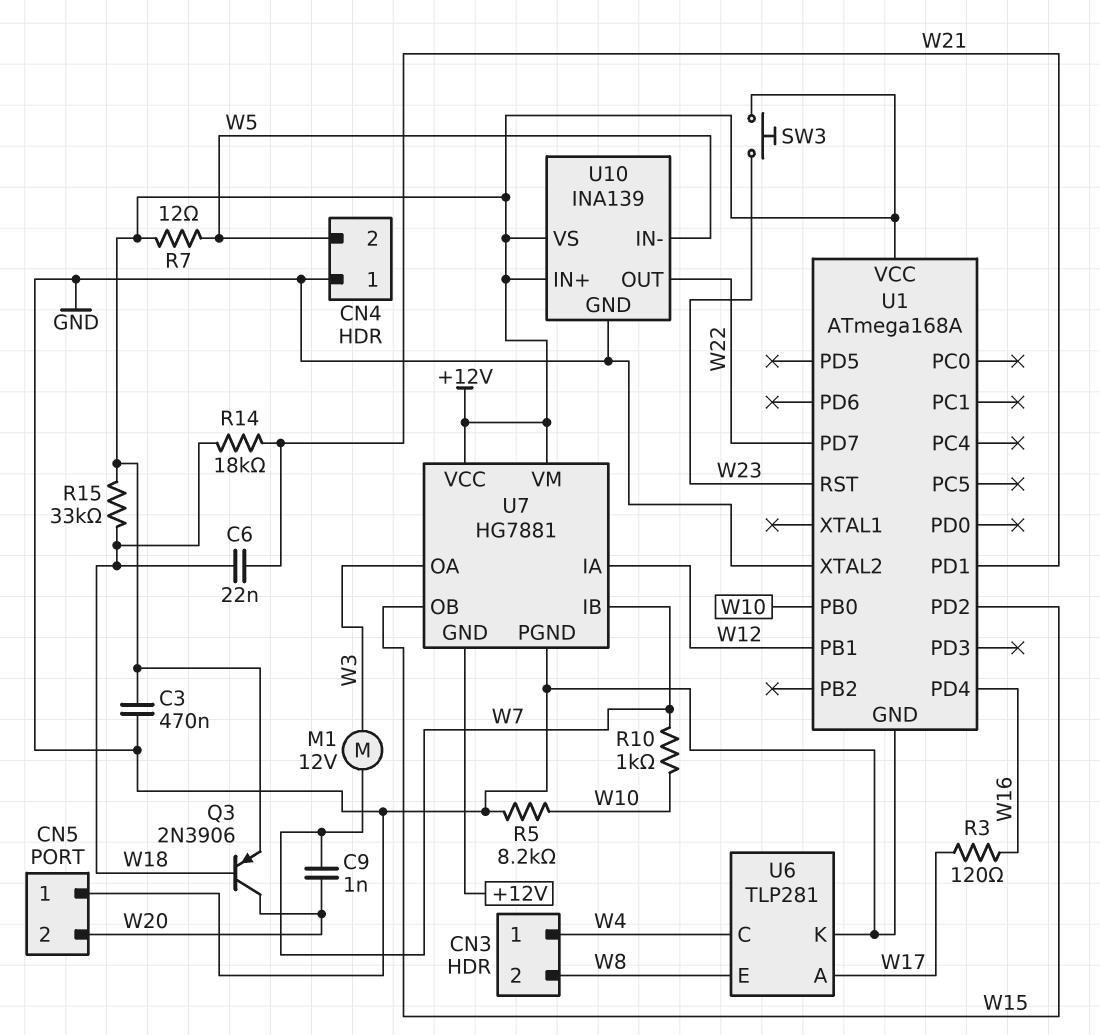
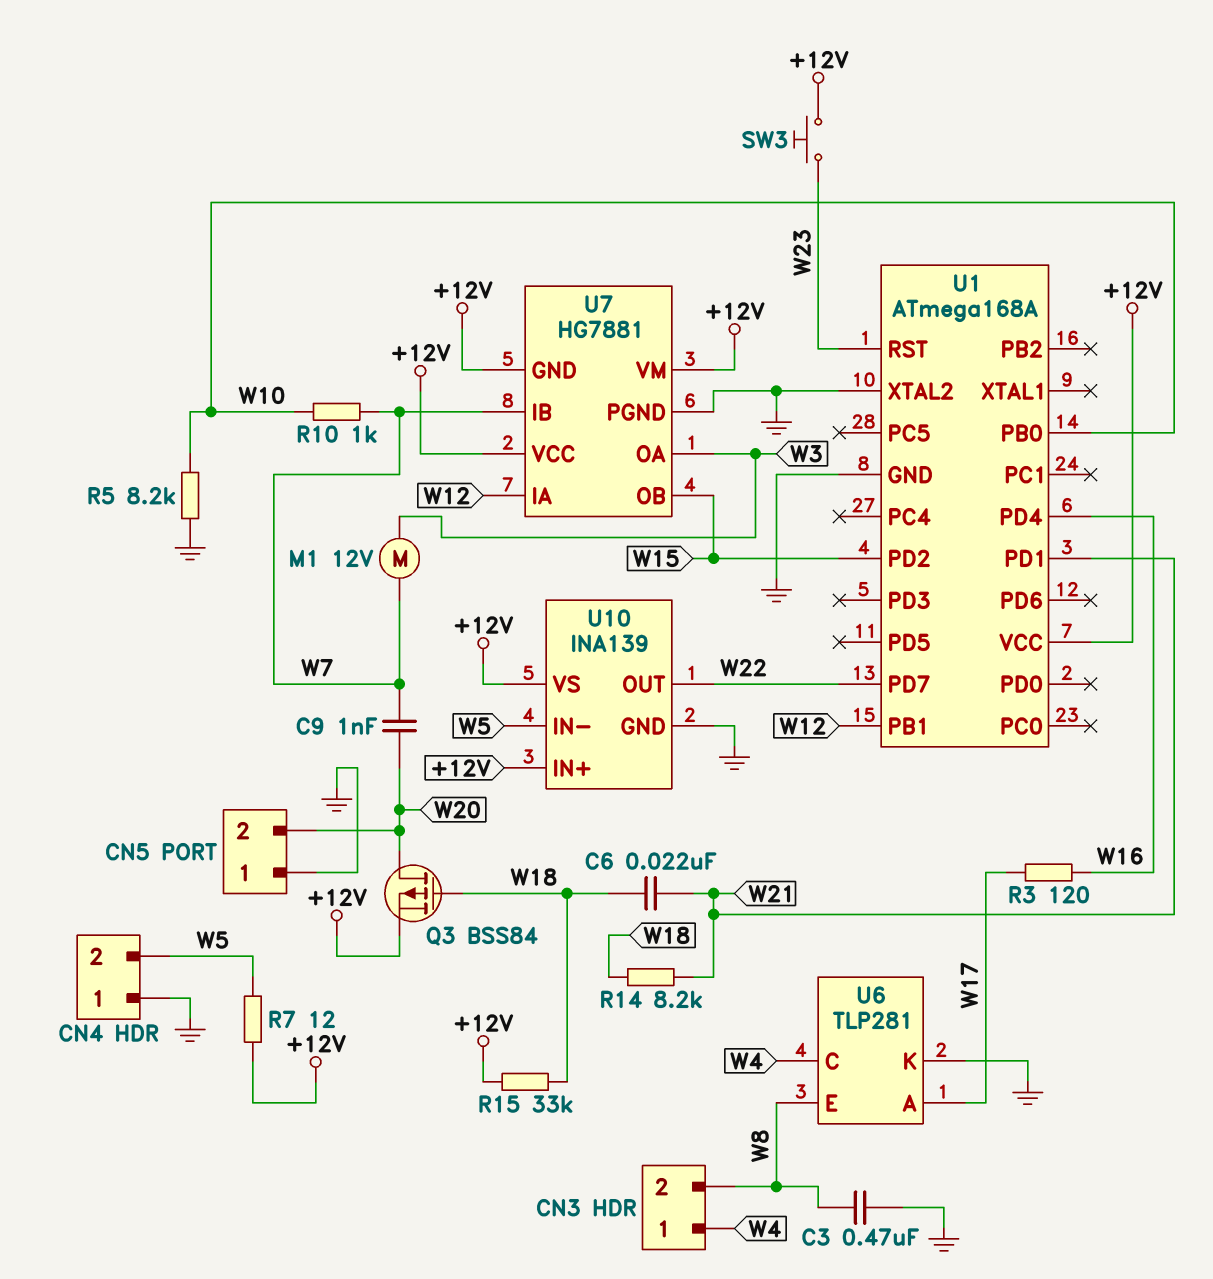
C3: 470nF (+12V, GND) -> 470nF (GND, W8)
Q3: PNP 2N3906 (B W18, C W20, E +12V) -> PMOS BSS84 (G W18, D W20, S +12V)
R14: 18k (W18, W21) -> 8.2k (W18, W21)

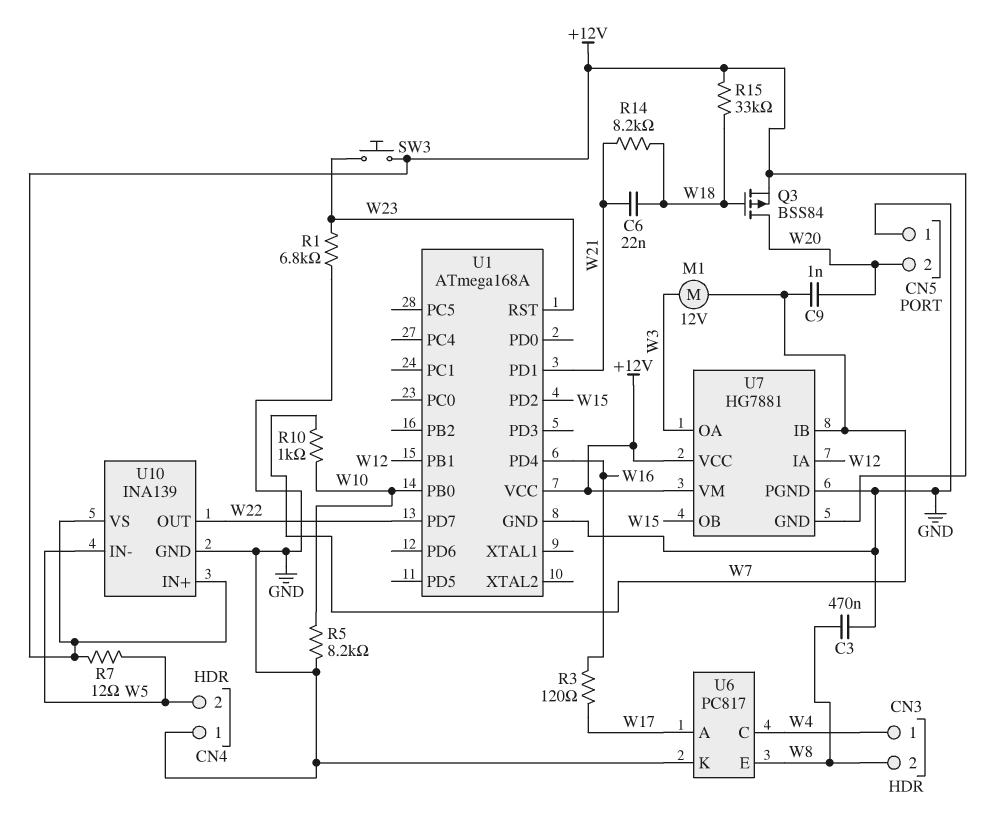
R1: none -> 6.8k (GND, W23)
U1 pin XTAL2: GND -> none
U6: TLP281 -> PC817

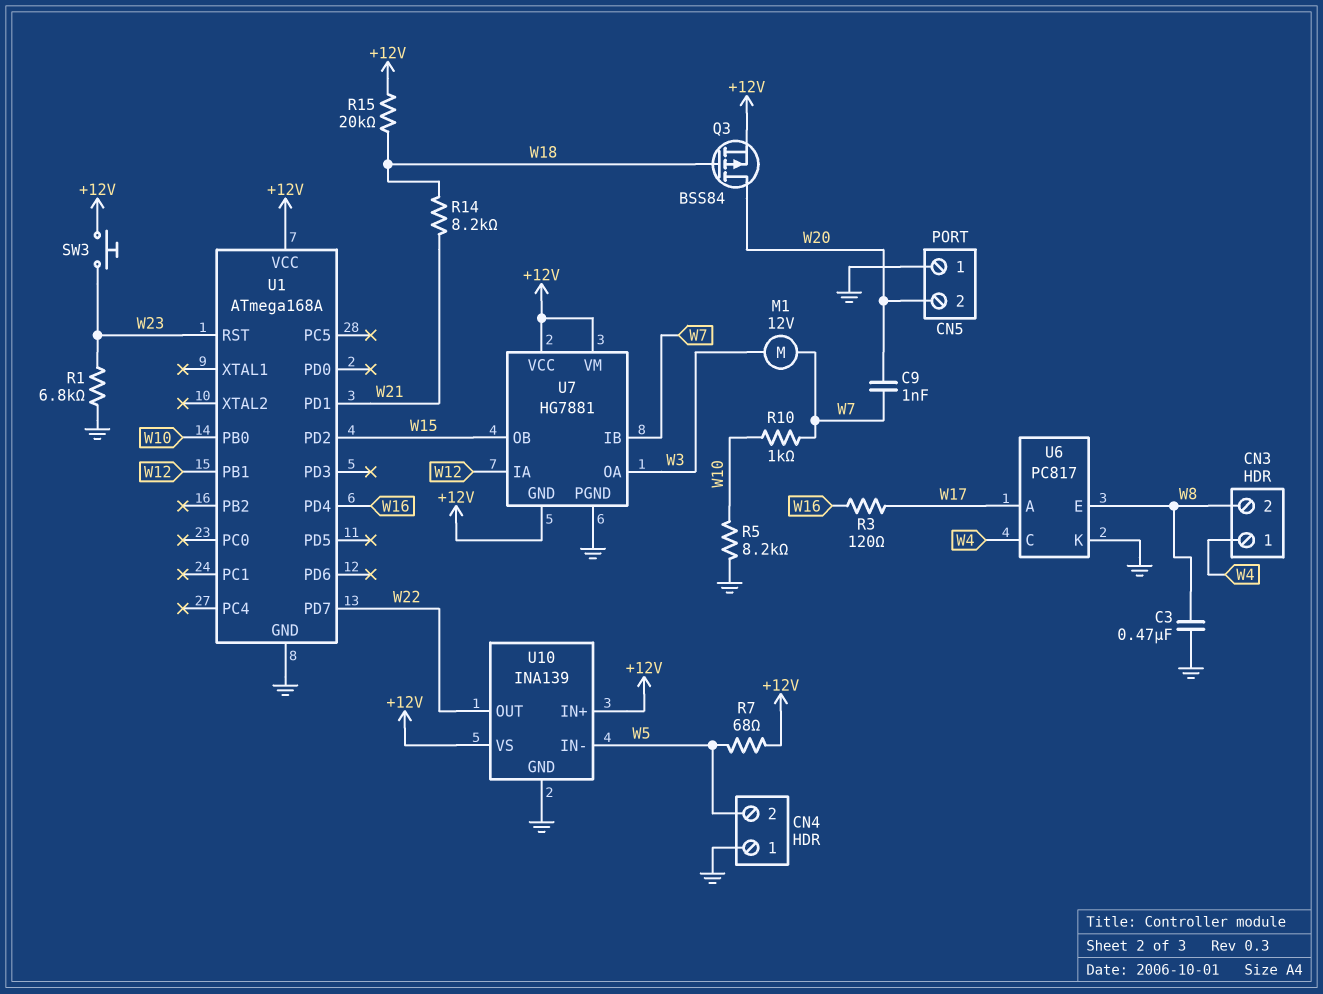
C6: 22nF (W18, W21) -> none
R7: 12 (+12V, W5) -> 68 (+12V, W5)
R15: 33k (+12V, W18) -> 20k (+12V, W18)

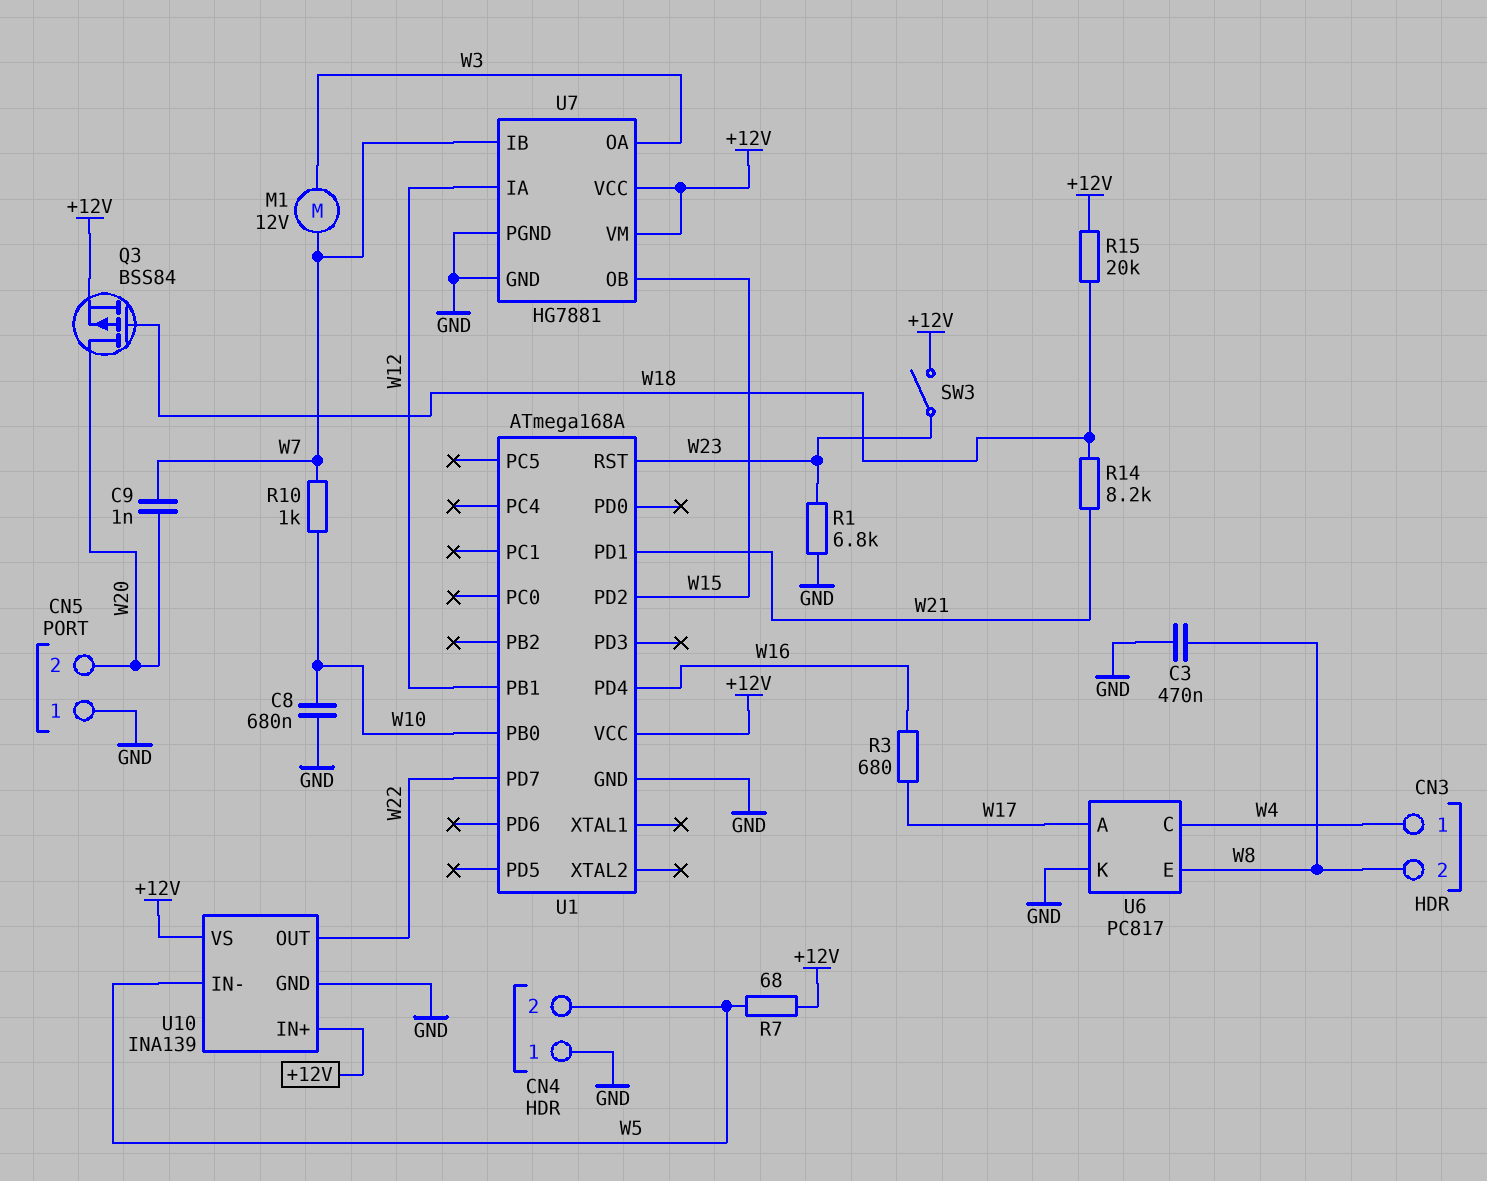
C8: none -> 680nF (GND, W10)
R3: 120 (W16, W17) -> 680 (W16, W17)
R5: 8.2k (GND, W10) -> none
SW3: button (+12V, W23) -> switch (+12V, W23)
U7 pin GND: +12V -> GND

